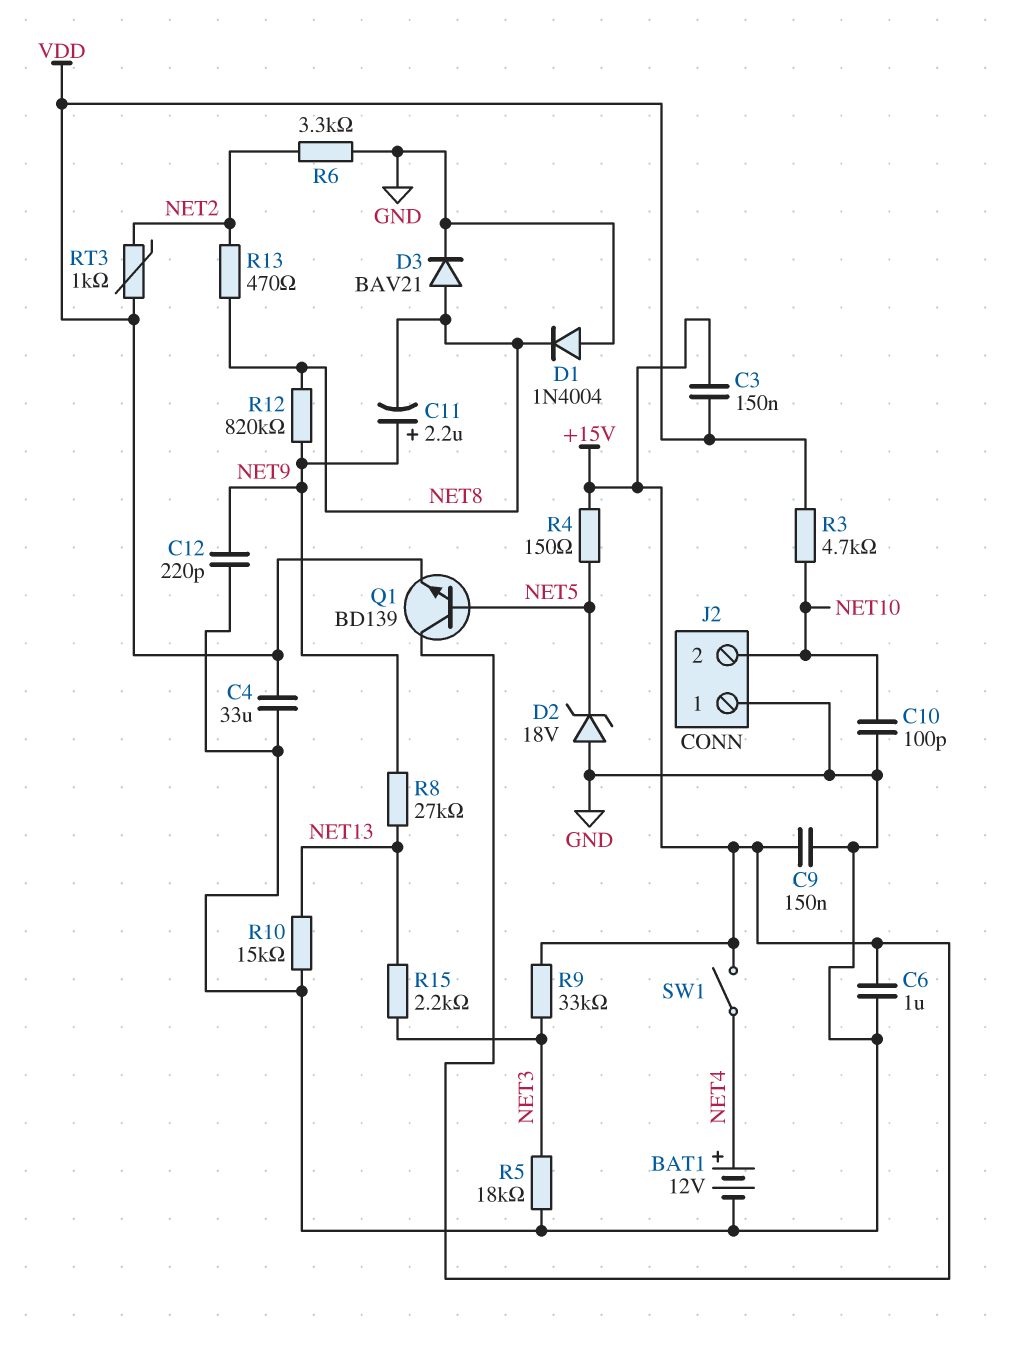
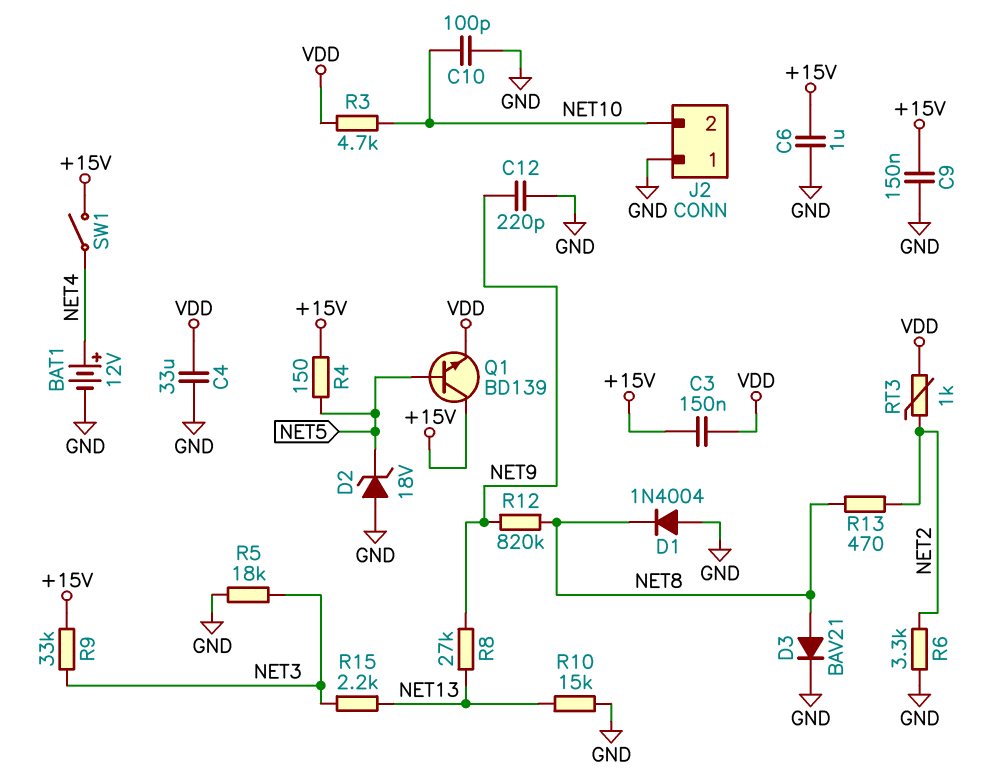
C11: 2.2uF (plus NET9, minus NET8) -> none

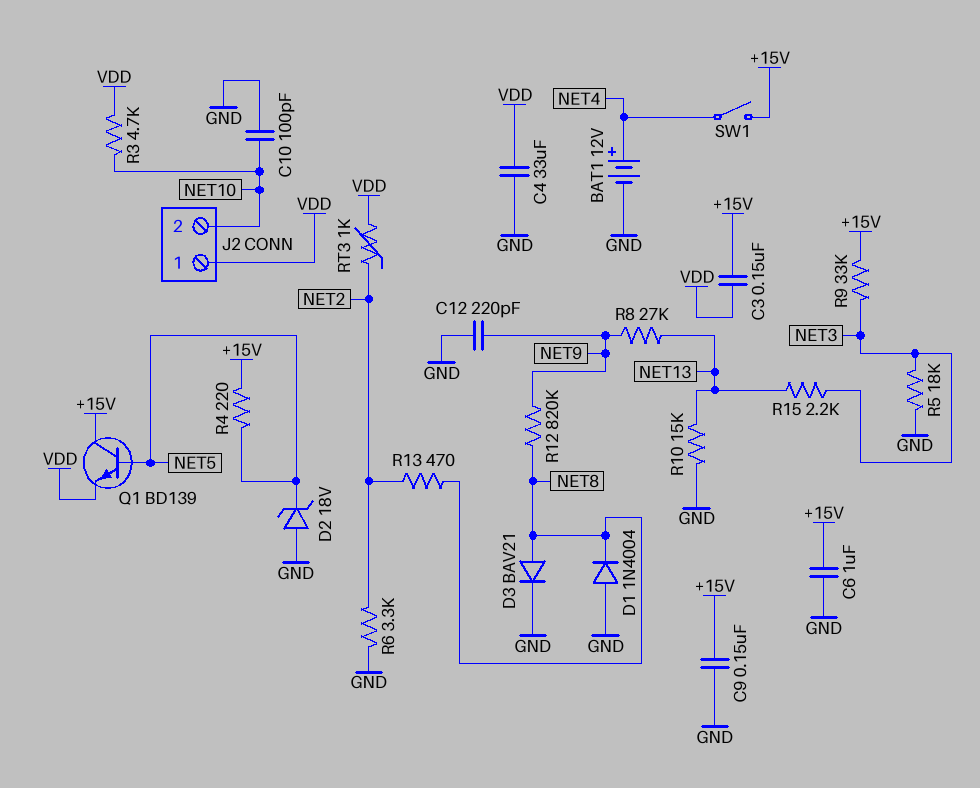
J2 pin 1: GND -> VDD
R4: 150 (+15V, NET5) -> 220 (+15V, NET5)

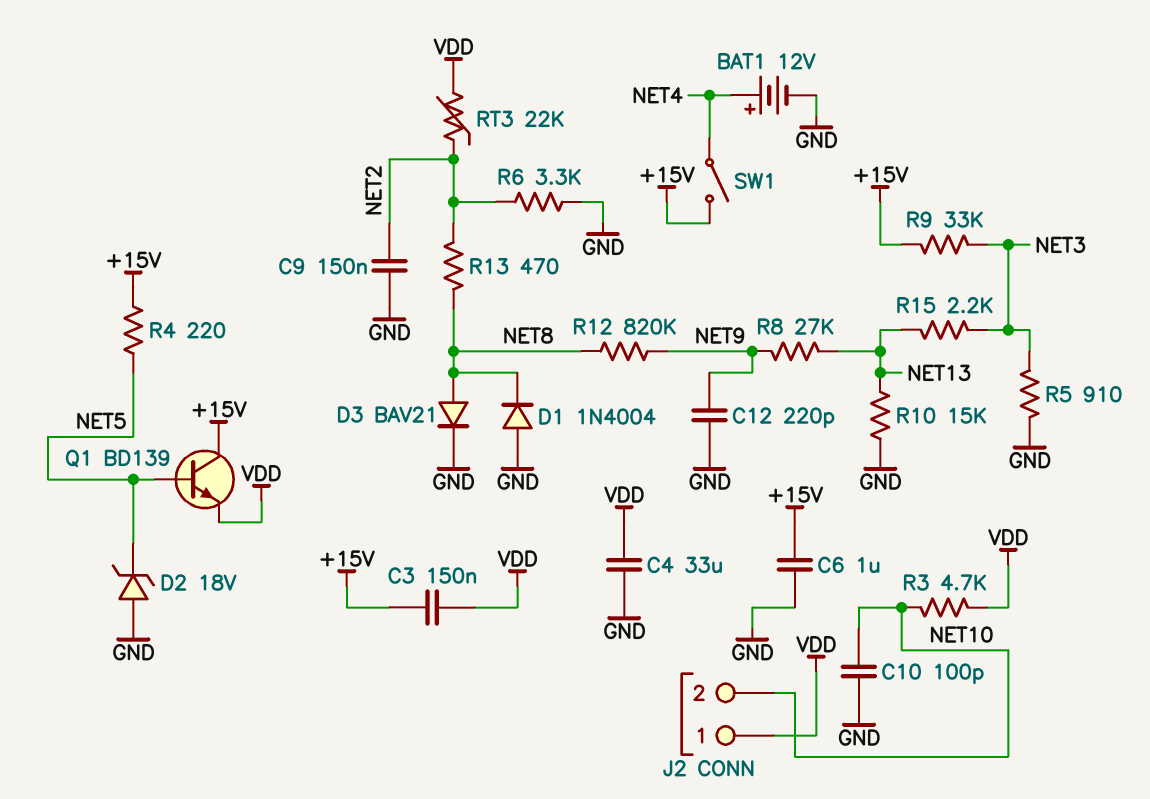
C9: 150nF (+15V, GND) -> 150nF (GND, NET2)
R5: 18k (GND, NET3) -> 910 (GND, NET3)
RT3: 1k (NET2, VDD) -> 22k (NET2, VDD)

